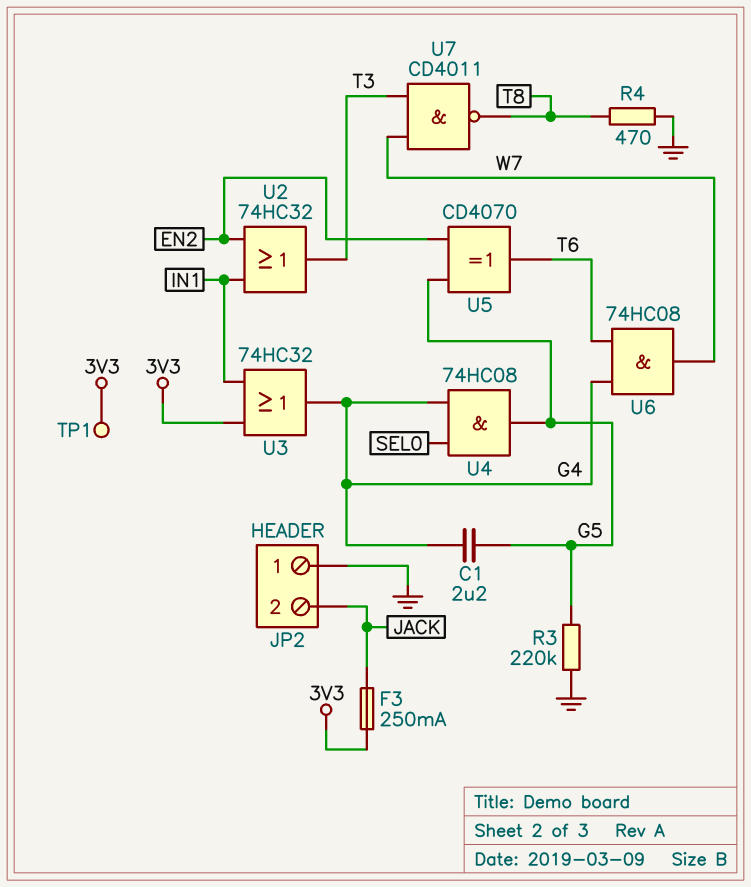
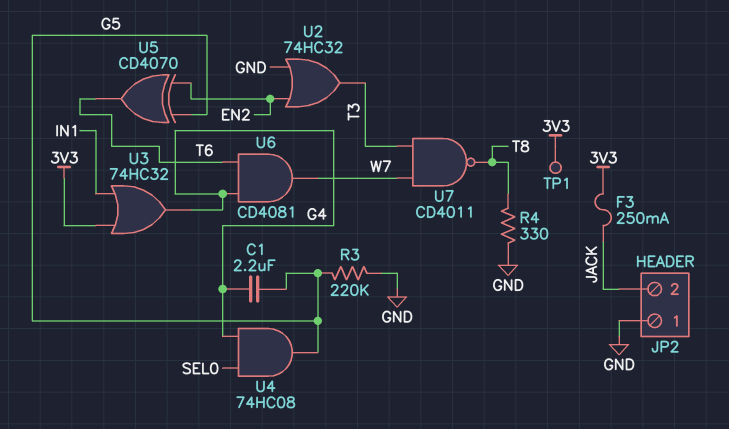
R4: 470 (GND, T8) -> 330 (GND, T8)
U2: OR 74HC32 (in EN2, in IN1, out T3) -> OR 74HC32 (in EN2, in GND, out T3)
U6: AND 74HC08 (in G4, in T6, out W7) -> AND CD4081 (in G4, in T6, out W7)

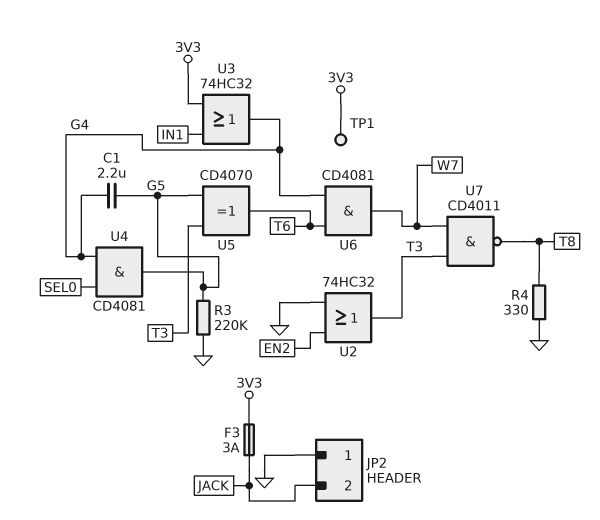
F3: 250mA (3V3, JACK) -> 3A (3V3, JACK)
U4: AND 74HC08 (in G4, in SEL0, out G5) -> AND CD4081 (in G4, in SEL0, out G5)
U5: XOR CD4070 (in EN2, in G5, out T6) -> XOR CD4070 (in G5, in T3, out T6)

